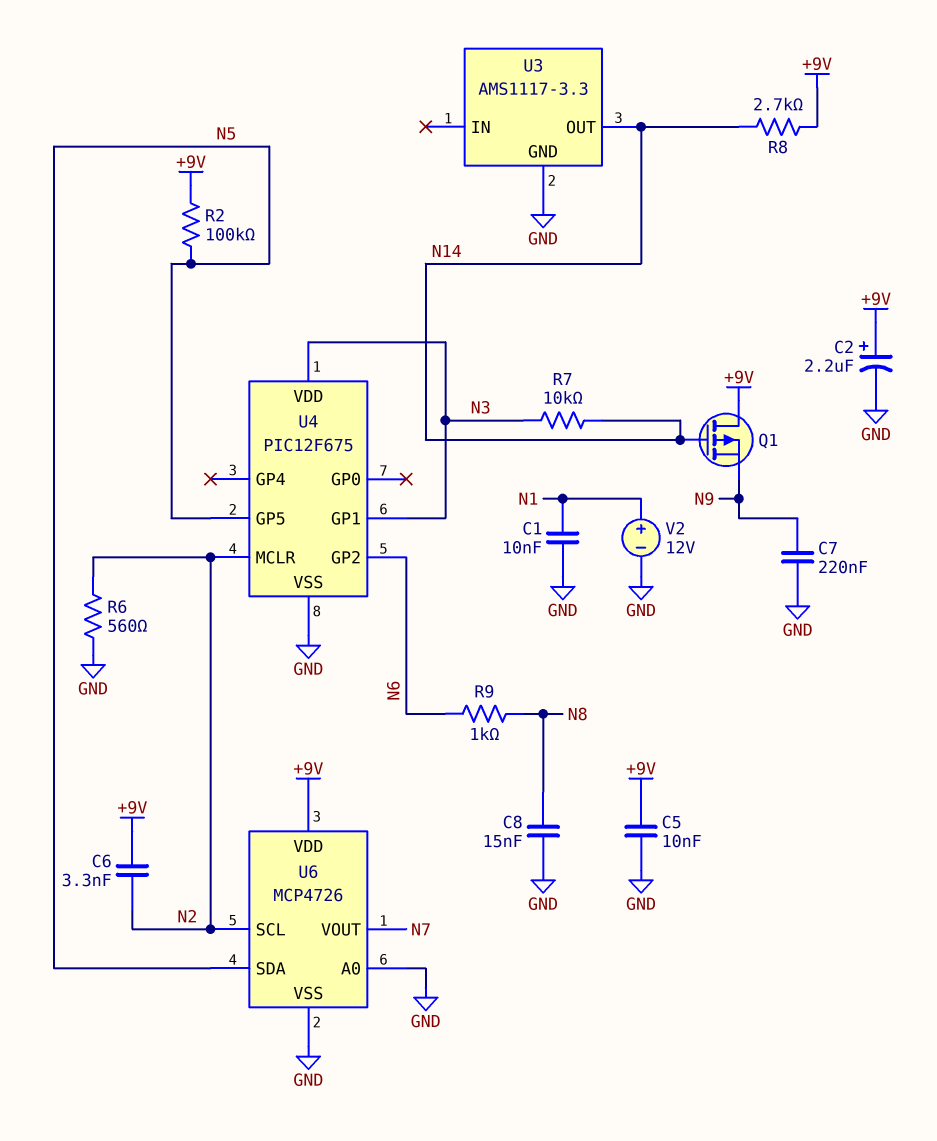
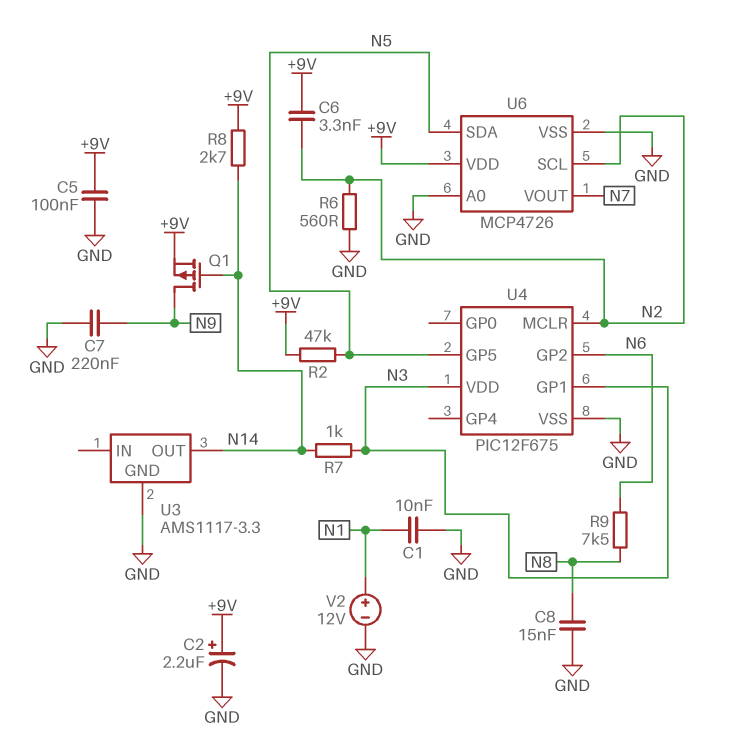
C5: 10nF (+9V, GND) -> 100nF (+9V, GND)
Q1: PMOS (G N14, D +9V, S N9) -> PMOS (G N14, D N9, S +9V)
R2: 100k (+9V, N5) -> 47k (+9V, N5)
R7: 10k (N3, N14) -> 1k (N3, N14)
R9: 1k (N6, N8) -> 7.5k (N6, N8)

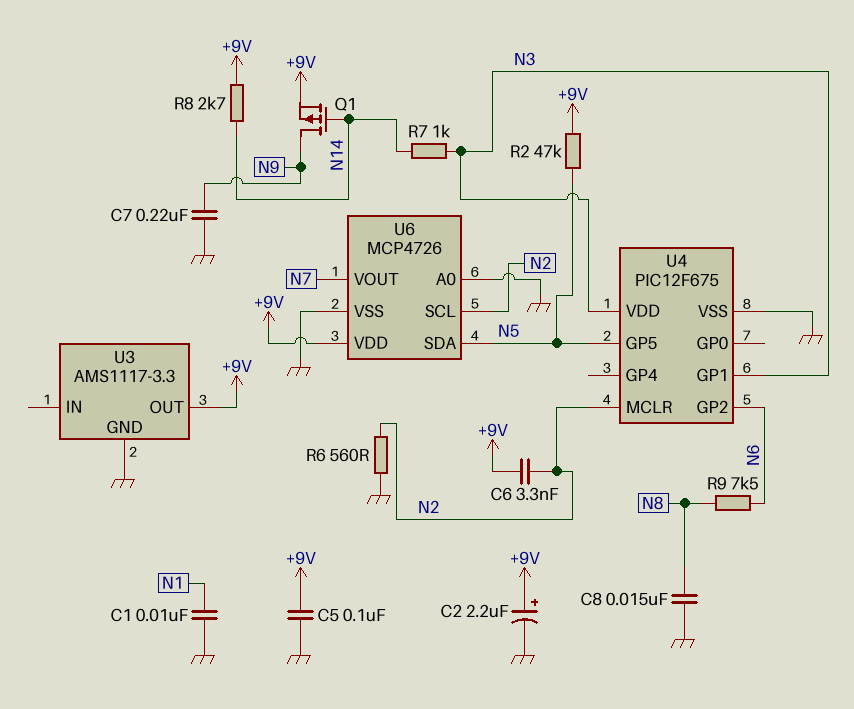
U3 pin OUT: N14 -> +9V
V2: 12V (plus N1, minus GND) -> none

